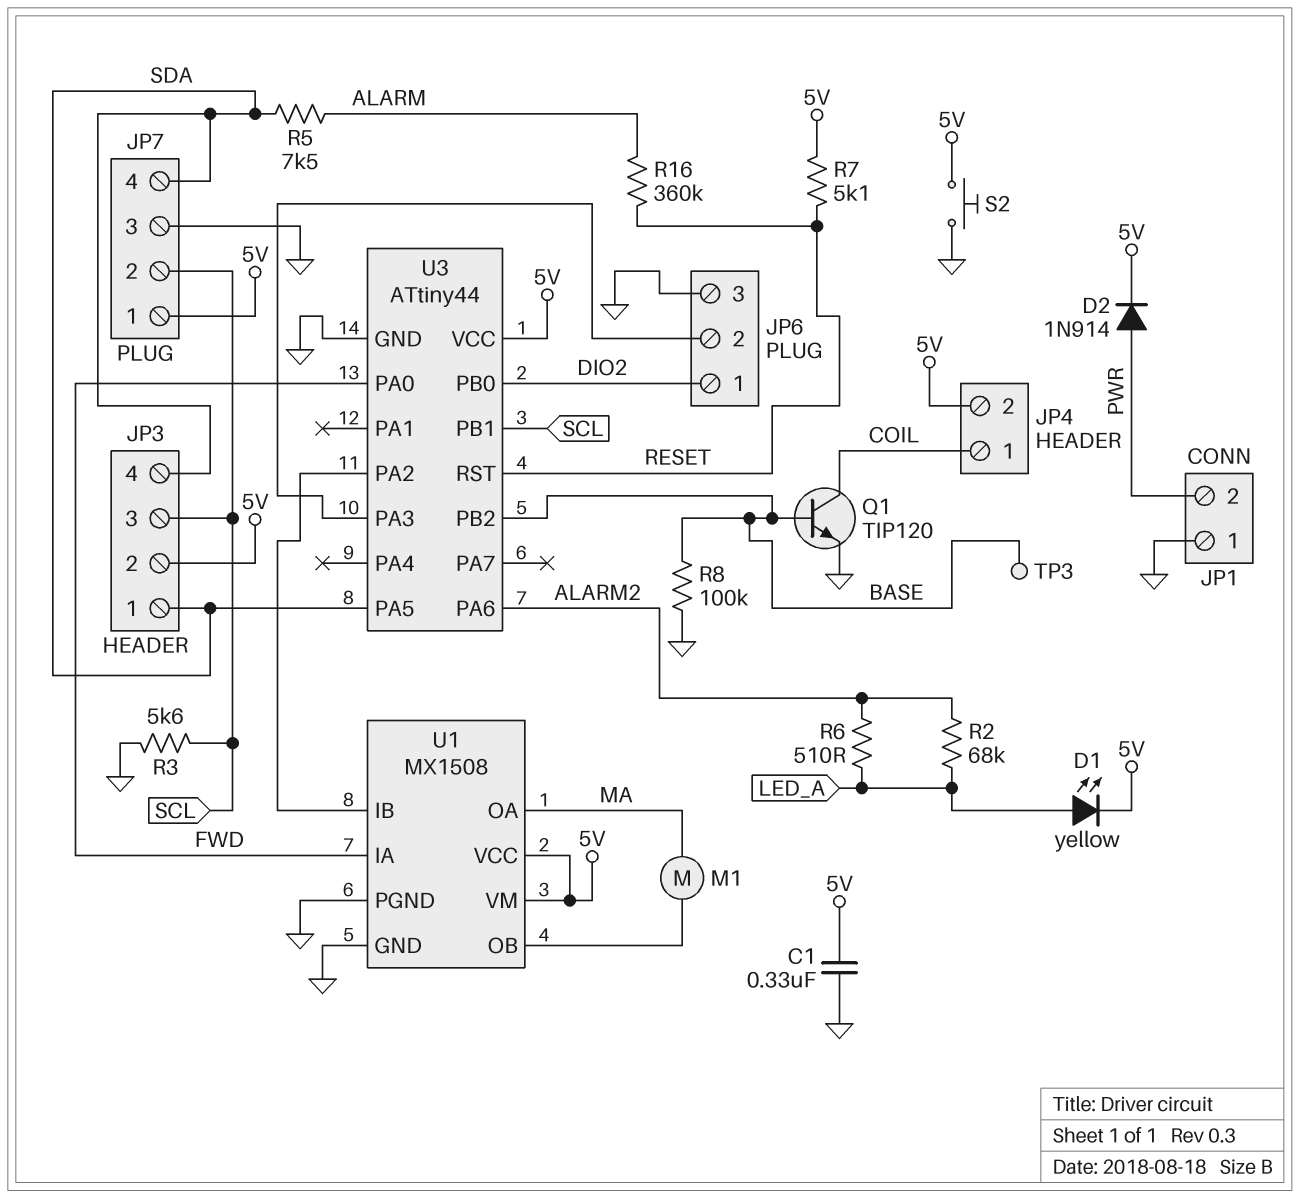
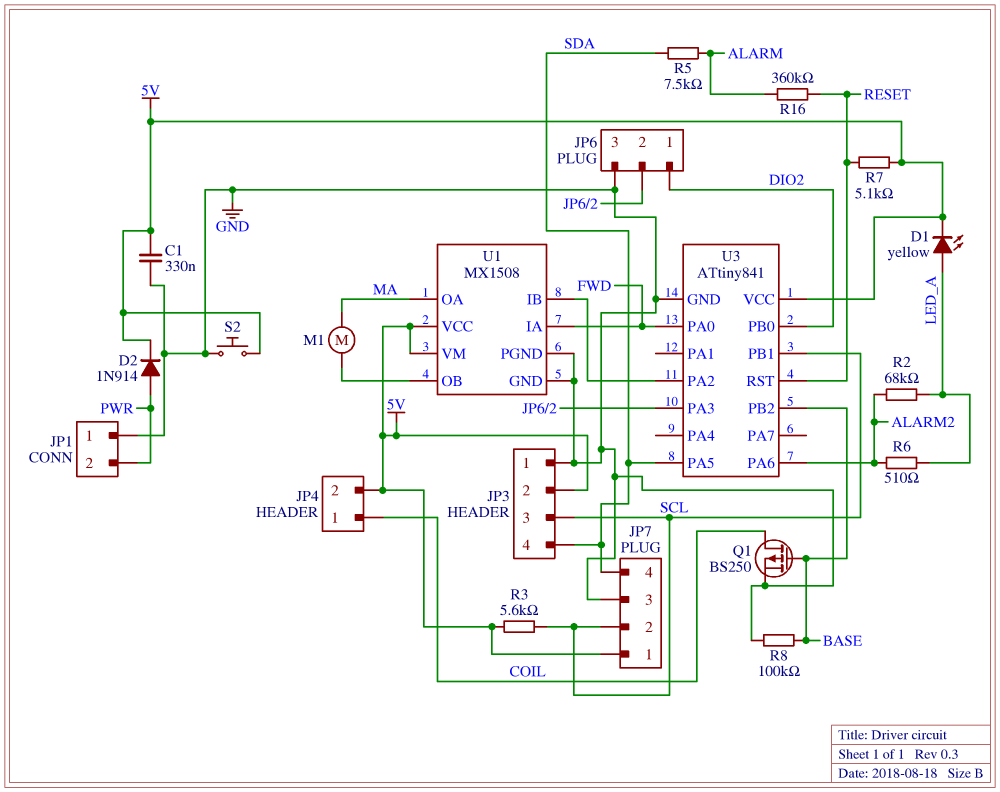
JP3 pin 1: SDA -> GND
Q1: NPN TIP120 (B BASE, C COIL, E GND) -> PMOS BS250 (G BASE, D COIL, S GND)
R3: 5.6k (GND, SCL) -> 5.6k (5V, SCL)
TP3: test point (BASE) -> none
U3: ATtiny44 -> ATtiny841

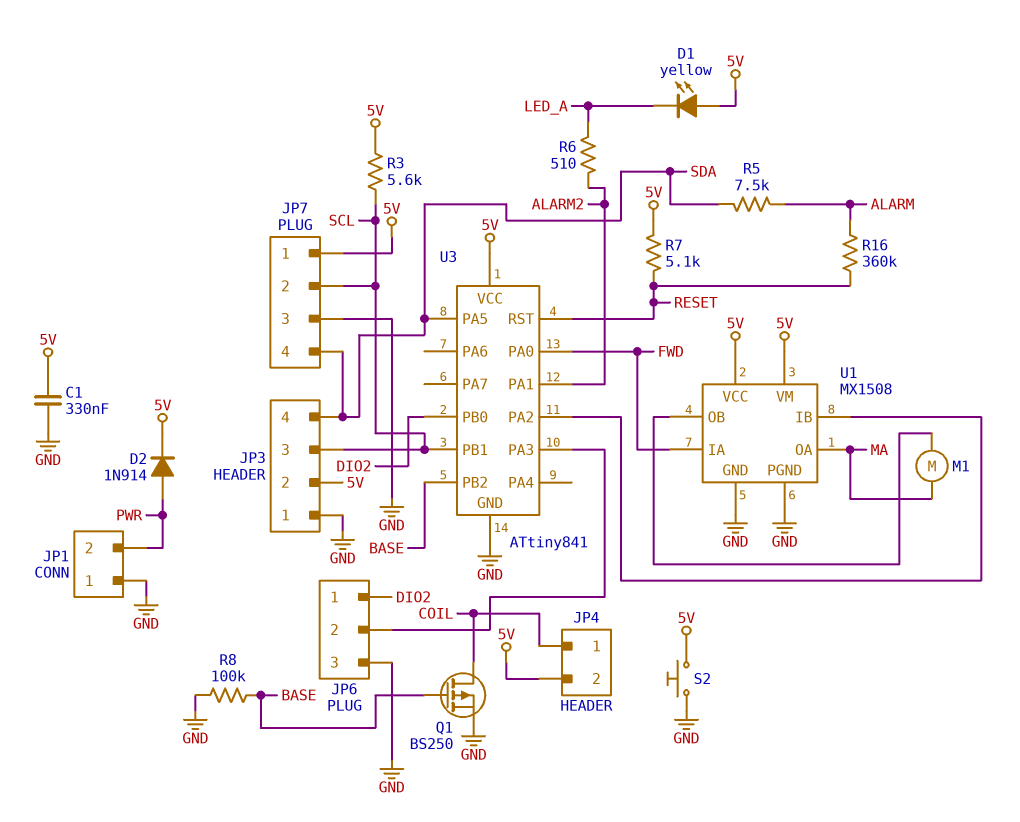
D1: LED yellow (A LED_A, K 5V) -> LED yellow (A 5V, K LED_A)
R2: 68k (ALARM2, LED_A) -> none
U3 pin PA1: none -> ALARM2
U3 pin PA6: ALARM2 -> none

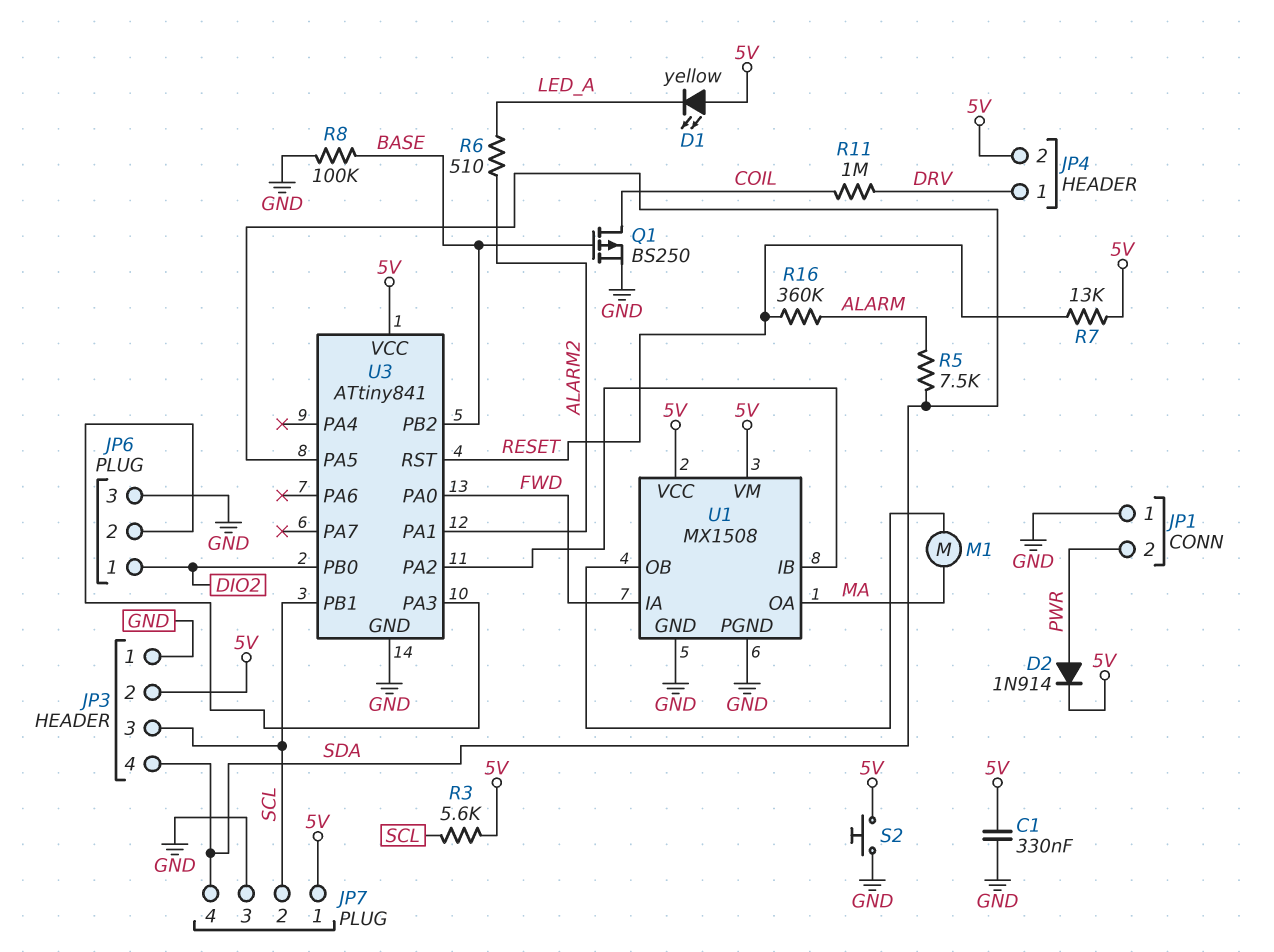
JP4 pin 1: COIL -> DRV
R7: 5.1k (5V, RESET) -> 13k (5V, RESET)
R11: none -> 1M (COIL, DRV)

